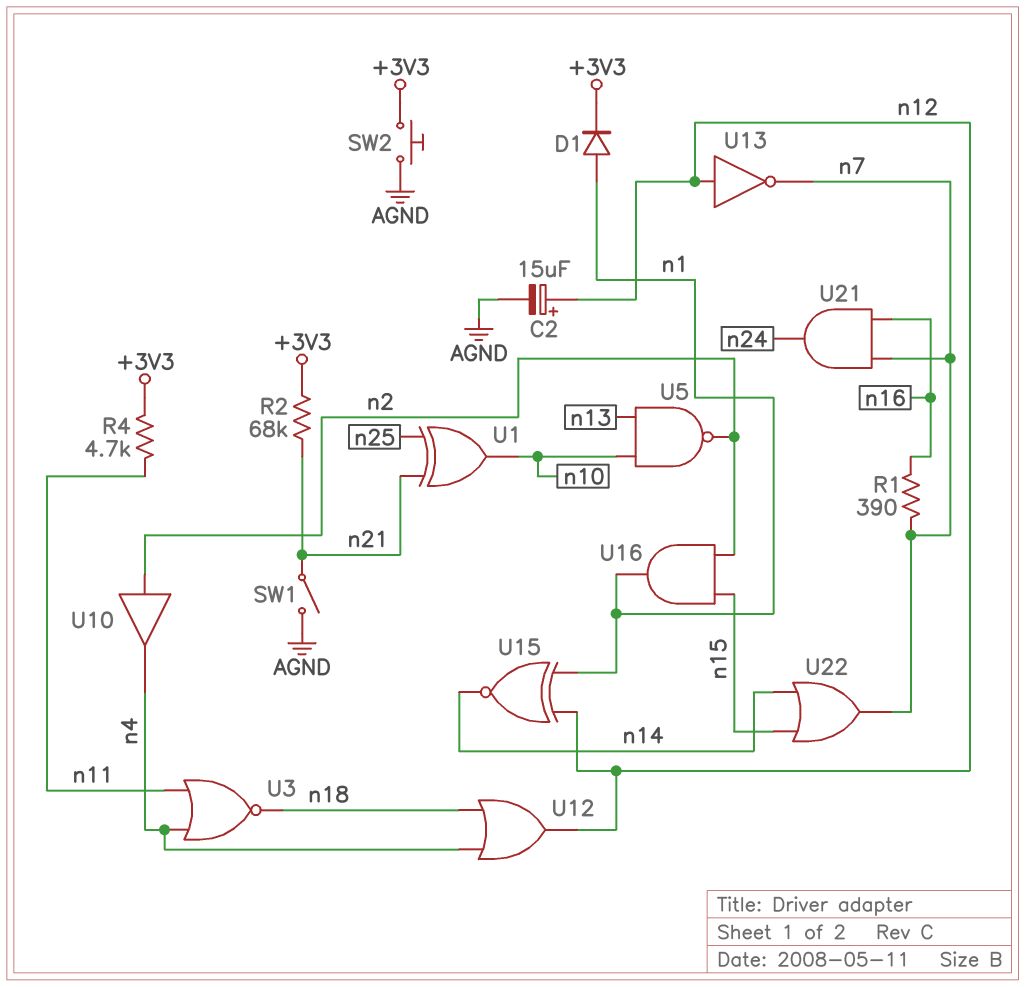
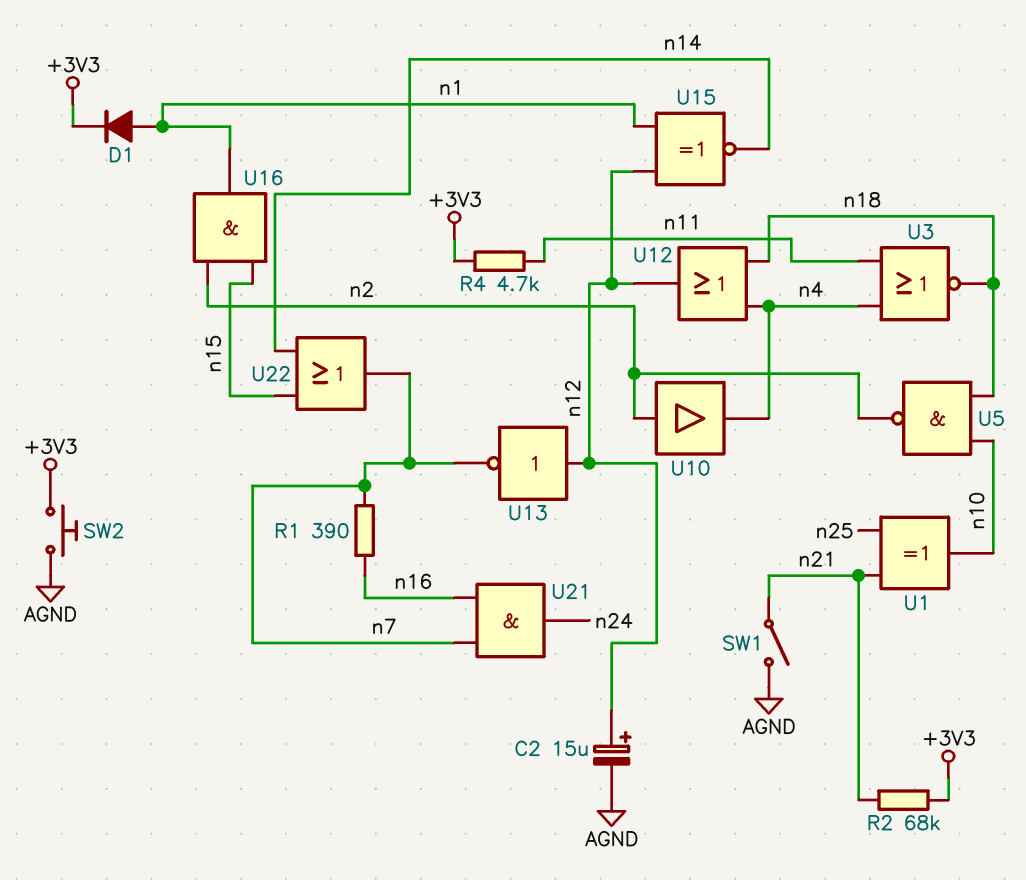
U5: NAND (in n10, in n13, out n2) -> NAND (in n10, in n18, out n2)

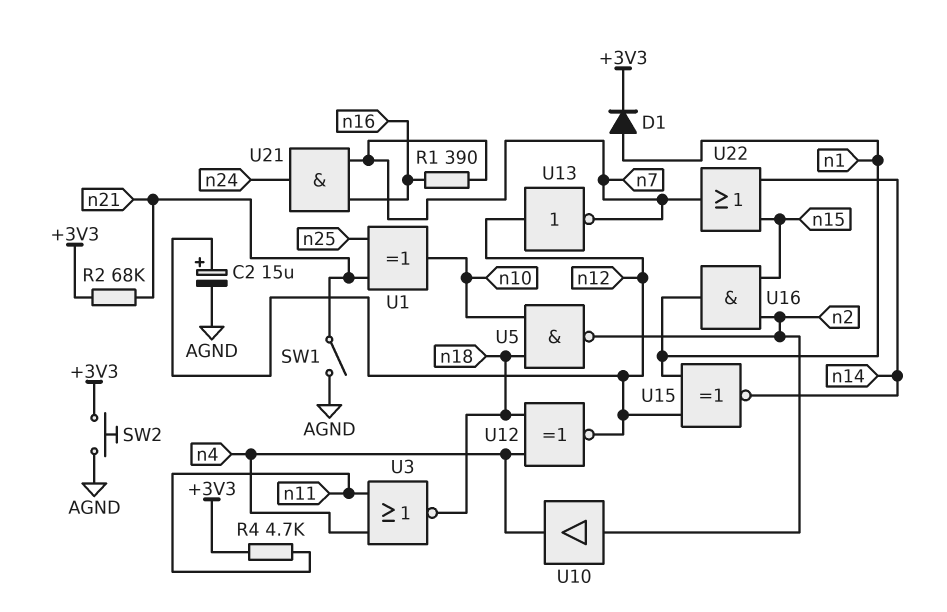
U12: OR (in n4, in n18, out n12) -> XNOR (in n4, in n18, out n12)

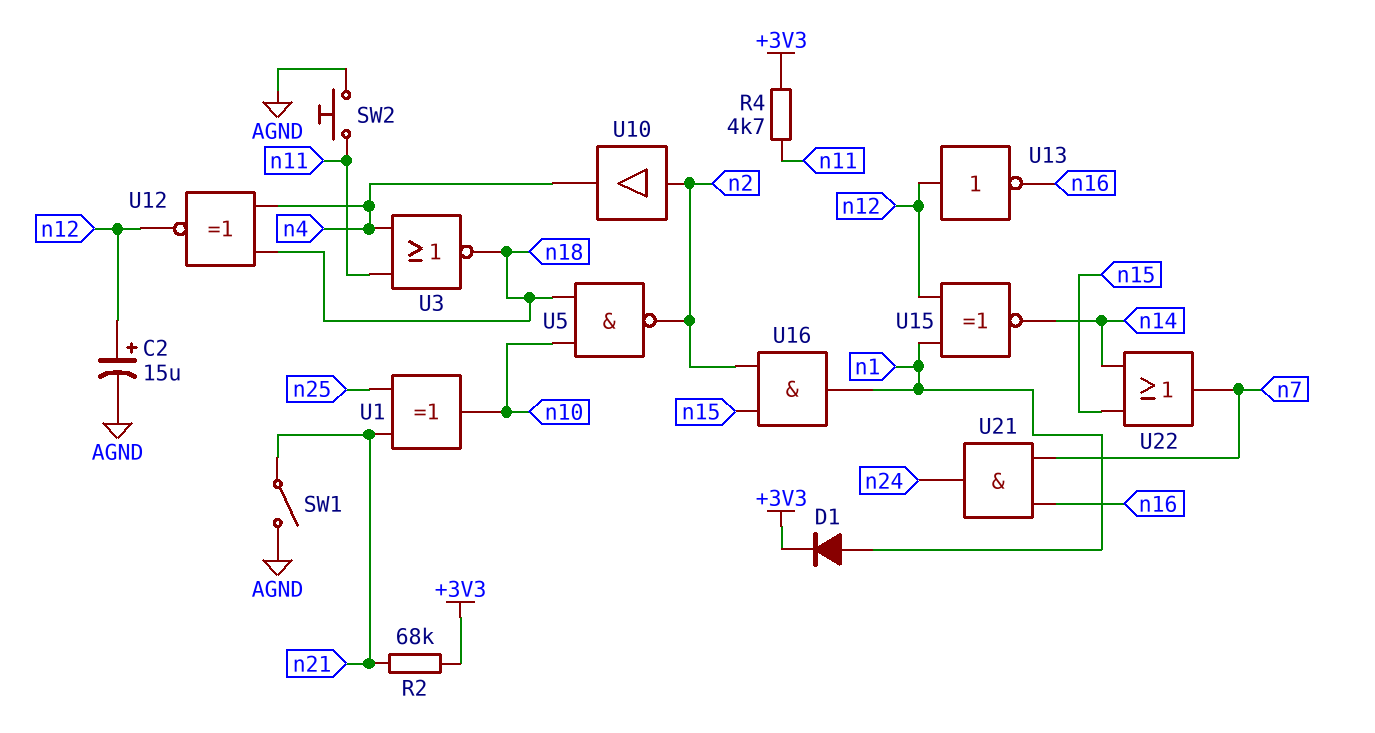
R1: 390 (n7, n16) -> none
SW2: button (+3V3, AGND) -> button (AGND, n11)
U13: NOT (in n12, out n7) -> NOT (in n12, out n16)

